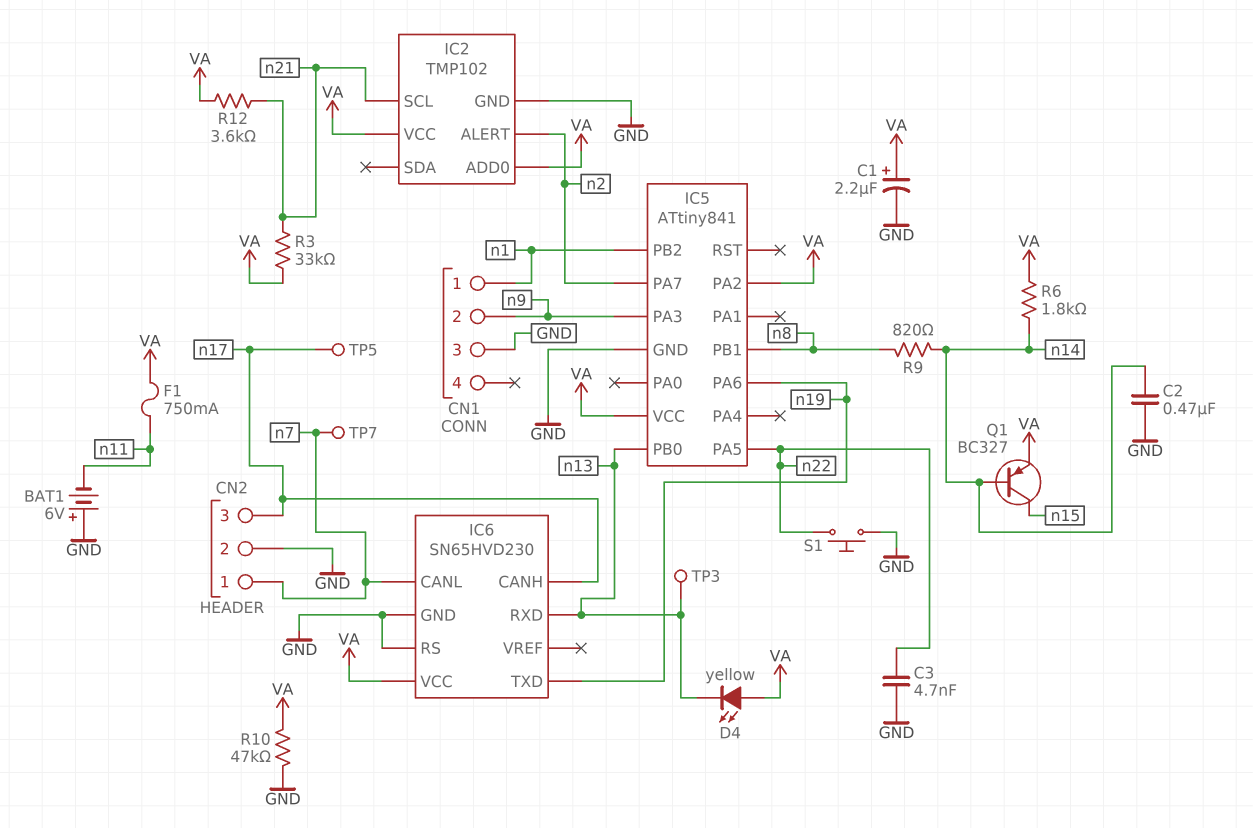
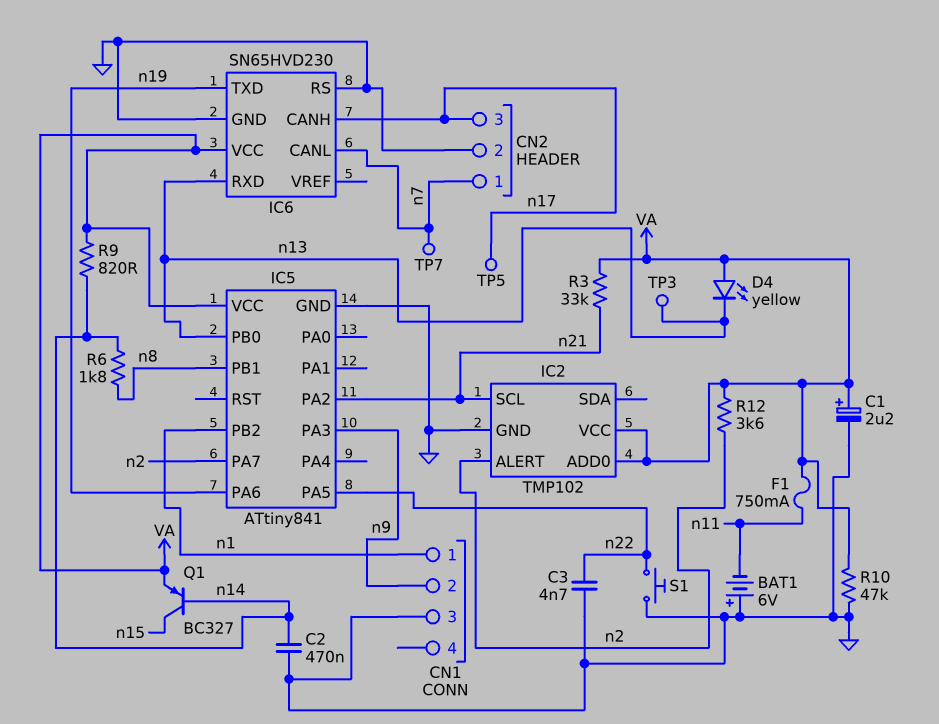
IC5 pin PA2: VA -> n21
R6: 1.8k (VA, n14) -> 1.8k (n8, n14)
R9: 820 (n8, n14) -> 820 (VA, n14)
R12: 3.6k (VA, n21) -> 3.6k (VA, n2)

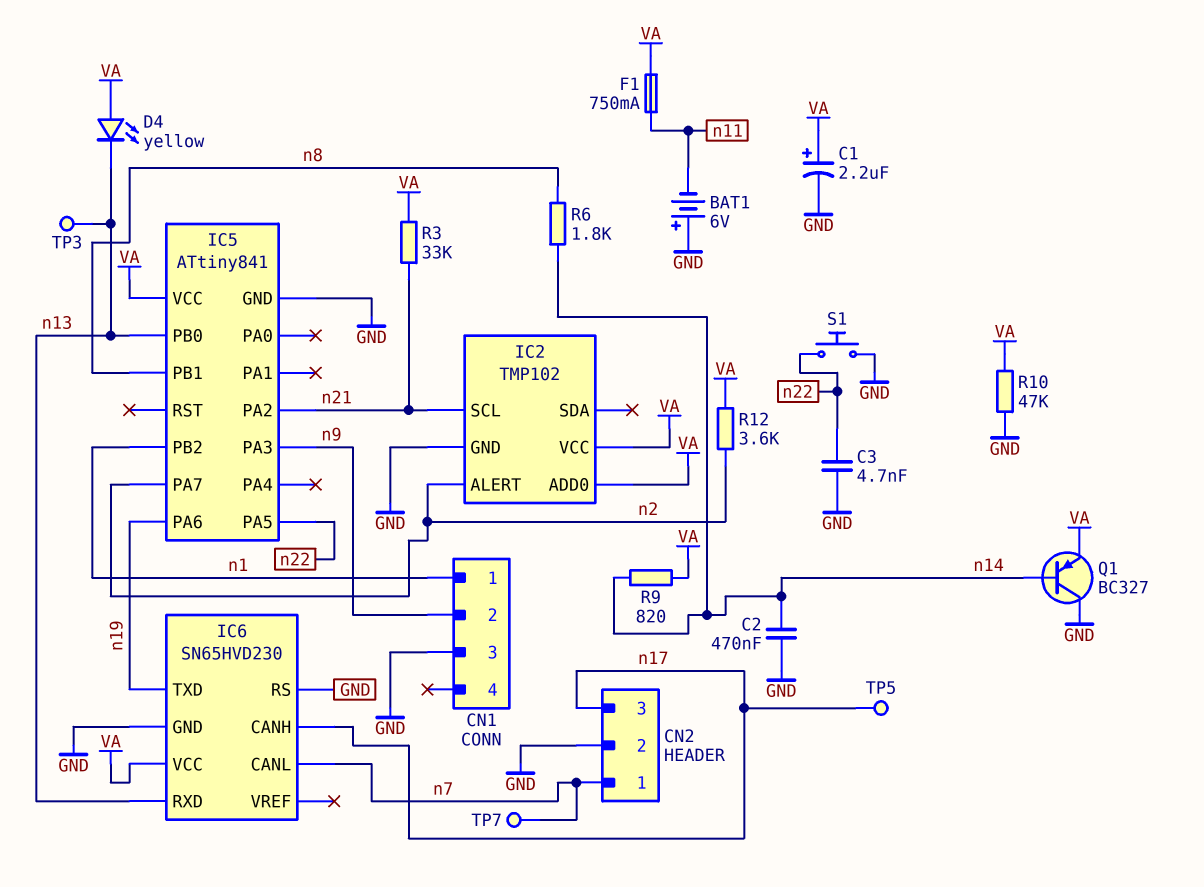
Q1: PNP BC327 (B n14, C n15, E VA) -> PNP BC327 (B n14, C GND, E VA)

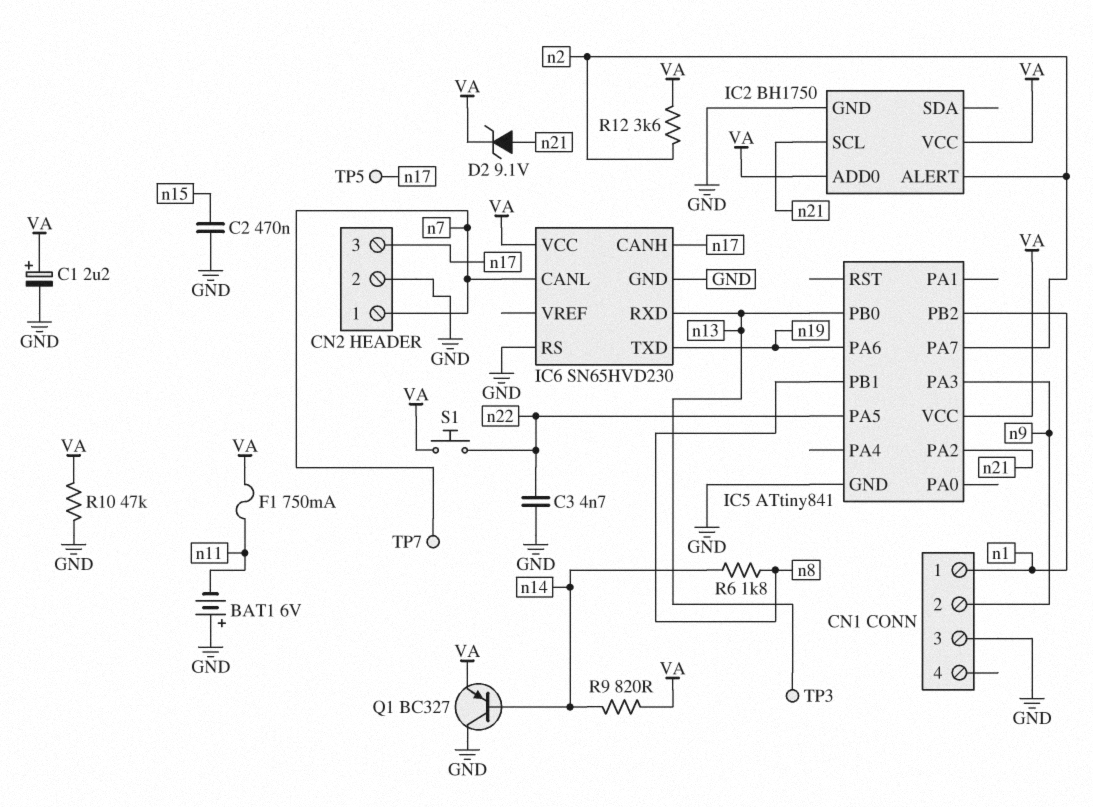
C2: 470nF (GND, n14) -> 470nF (GND, n15)
D2: none -> zener 9.1V (A n21, K VA)
D4: LED yellow (A VA, K n13) -> none
IC2: TMP102 -> BH1750
R3: 33k (VA, n21) -> none
S1: button (GND, n22) -> button (VA, n22)

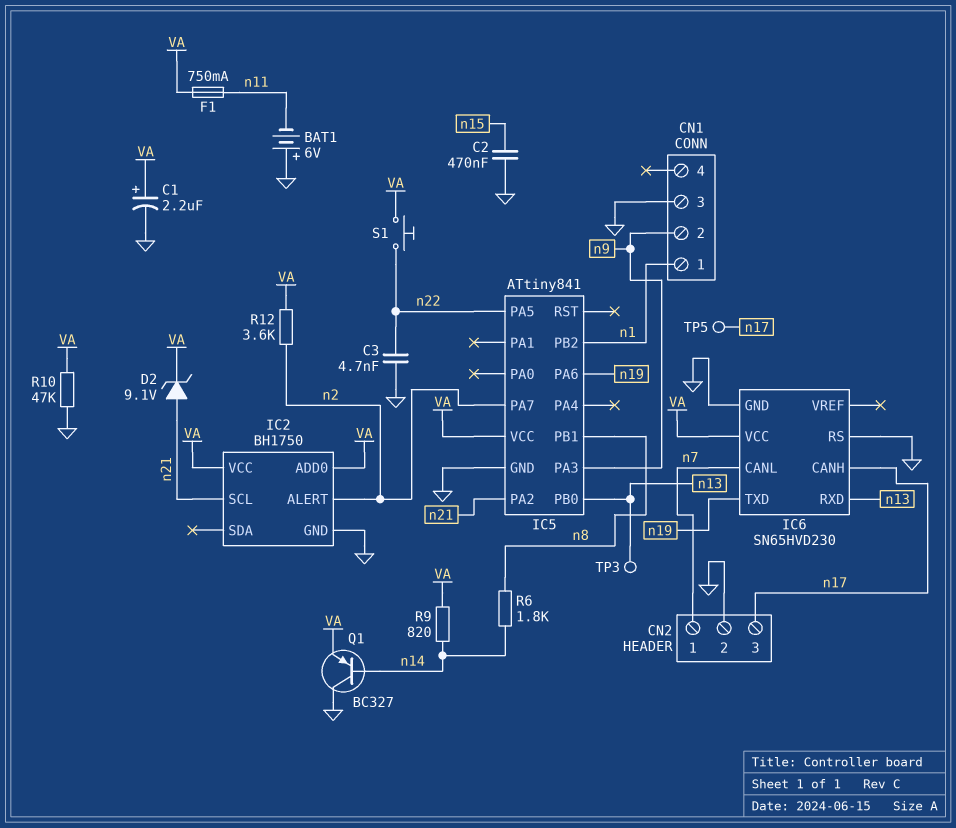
TP7: test point (n7) -> none

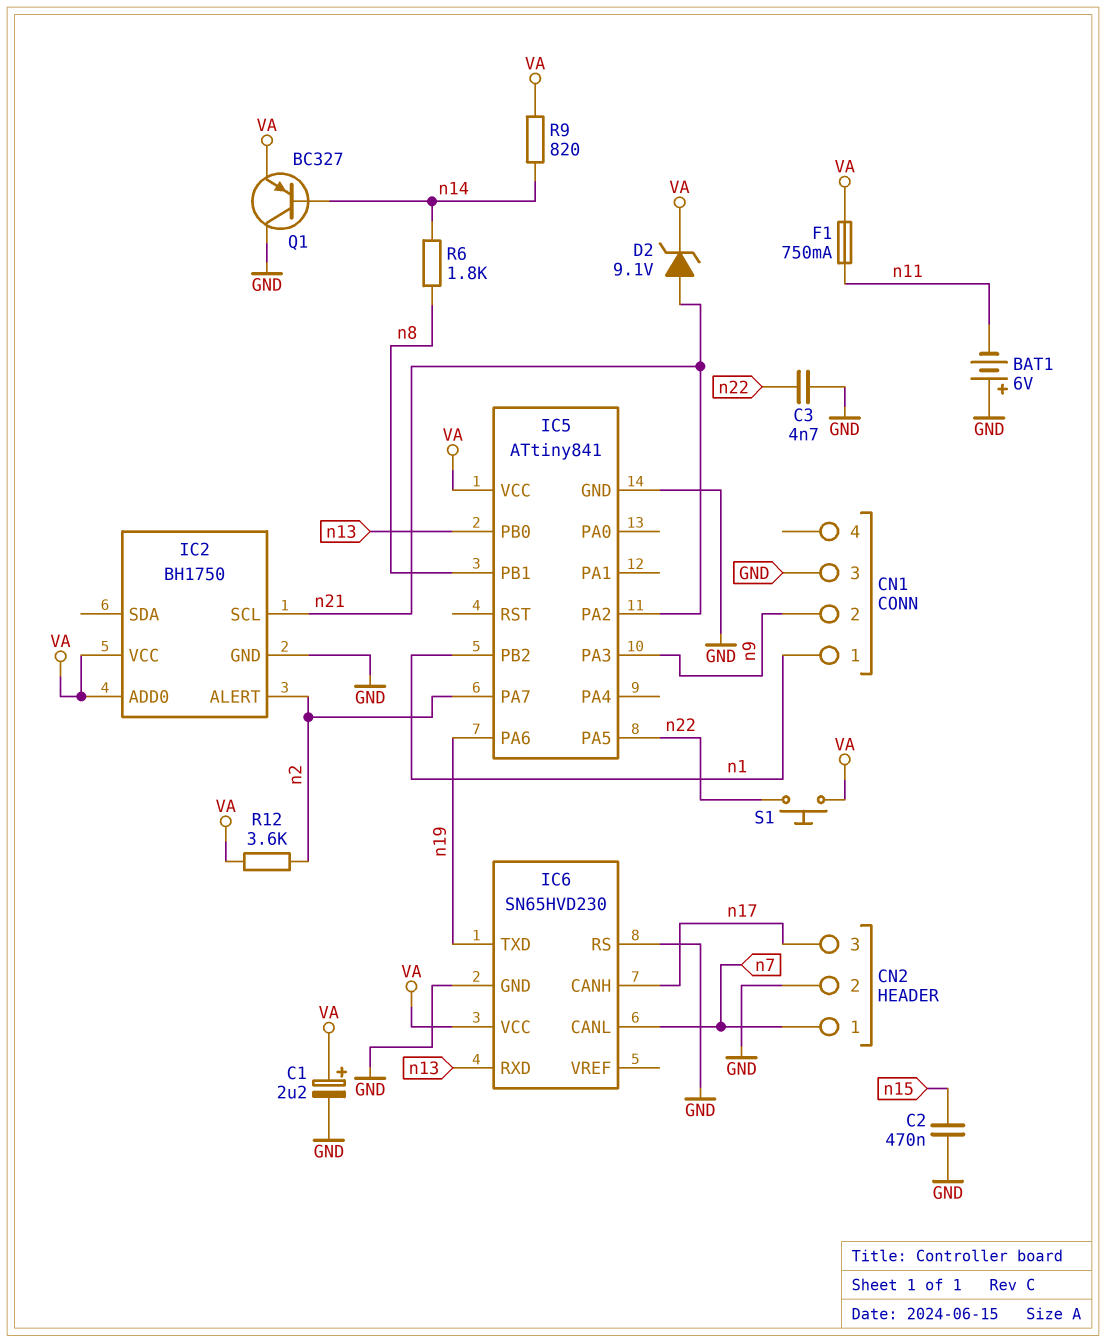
R10: 47k (GND, VA) -> none
TP3: test point (n13) -> none
TP5: test point (n17) -> none

